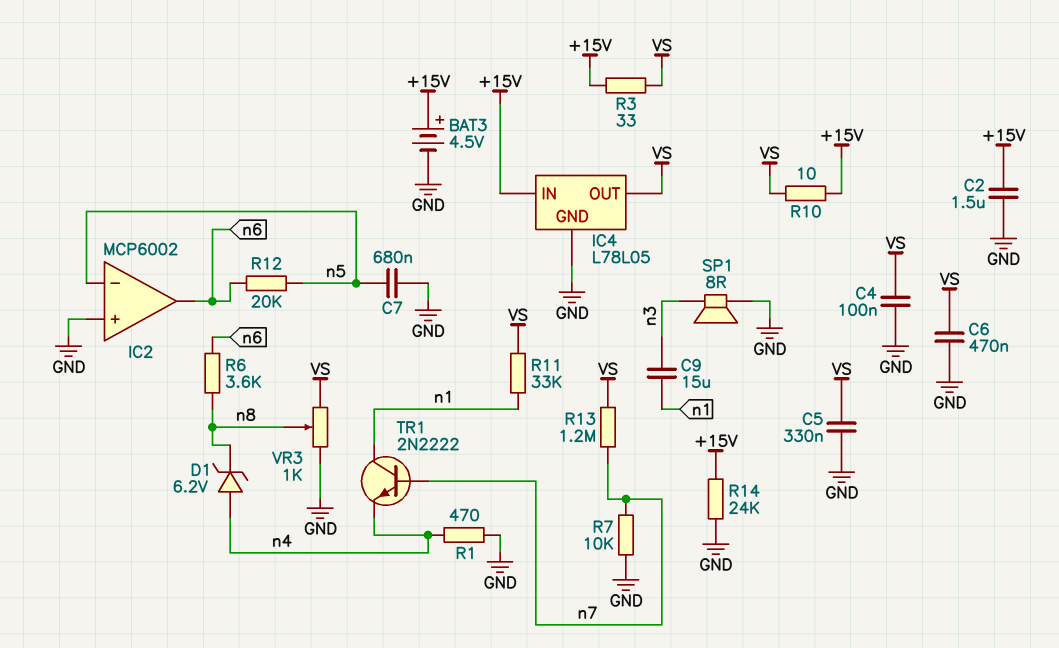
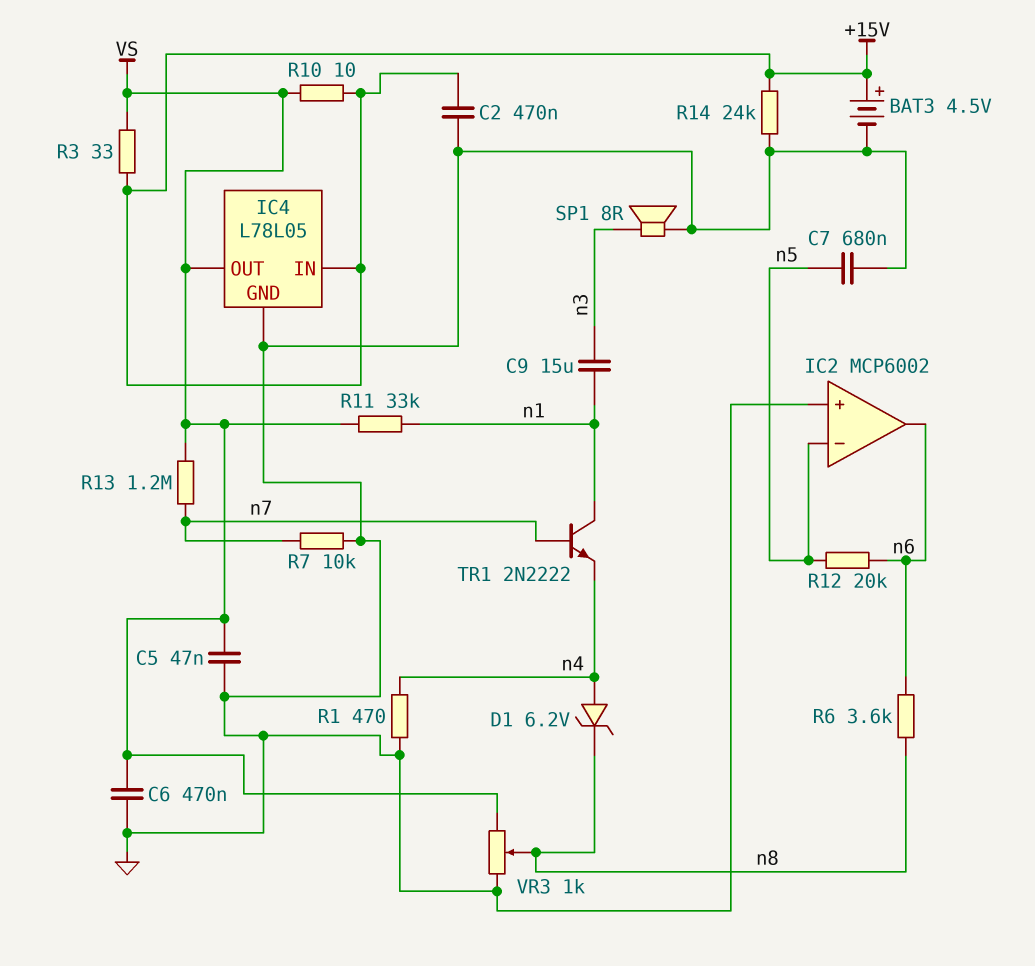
C2: 1.5uF (+15V, GND) -> 470nF (+15V, GND)
C4: 100nF (GND, VS) -> none
C5: 330nF (GND, VS) -> 47nF (GND, VS)

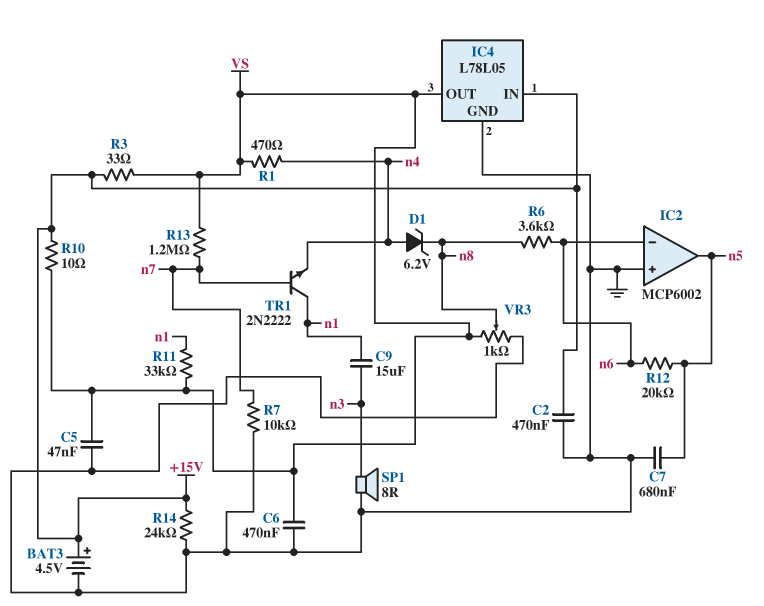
IC2 pin in-: n5 -> n6
IC2 pin out: n6 -> n5
R1: 470 (GND, n4) -> 470 (VS, n4)

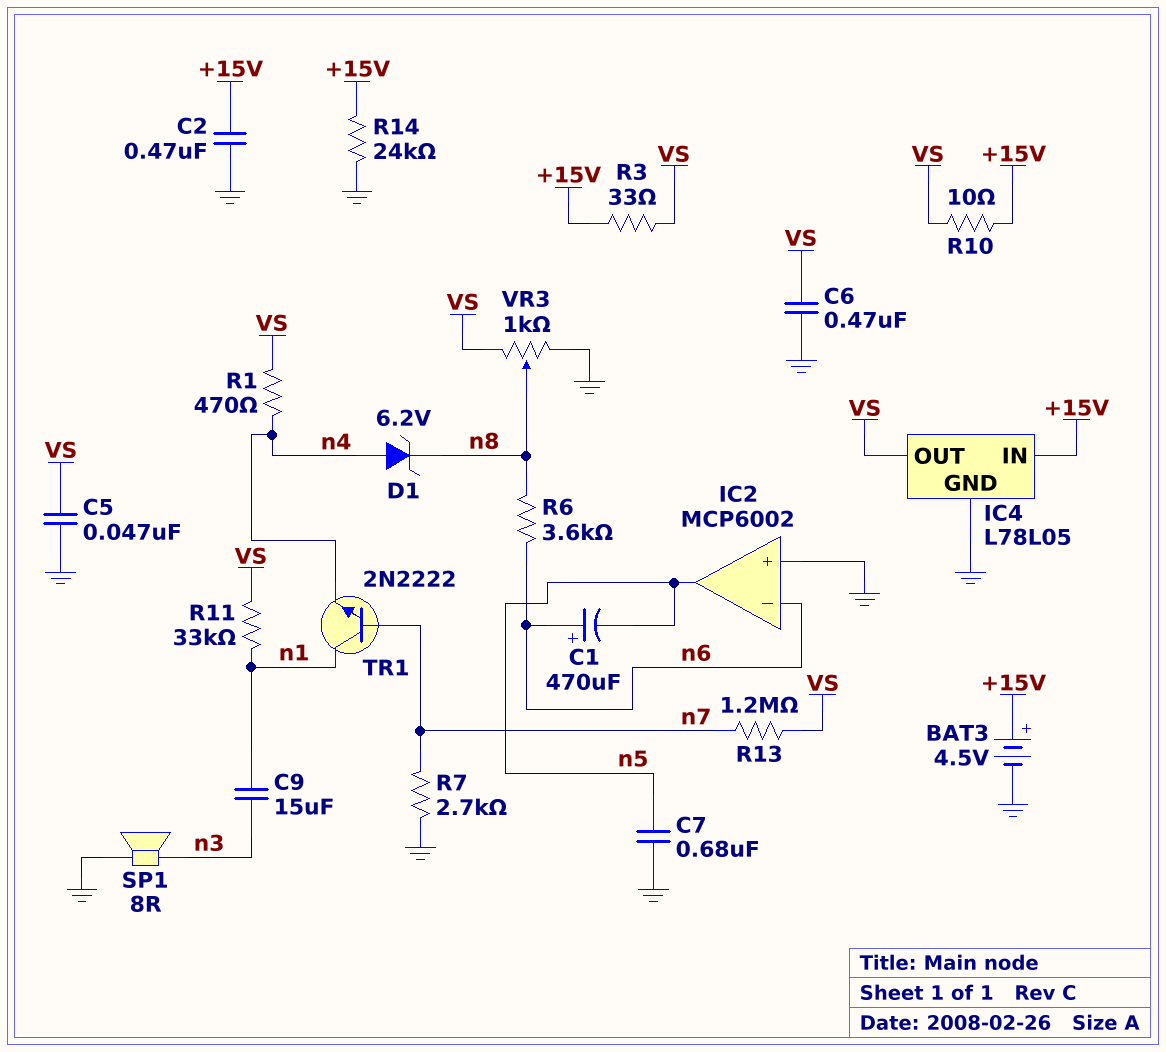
C1: none -> 470uF (plus n6, minus n5)
R7: 10k (GND, n7) -> 2.7k (GND, n7)
R12: 20k (n5, n6) -> none

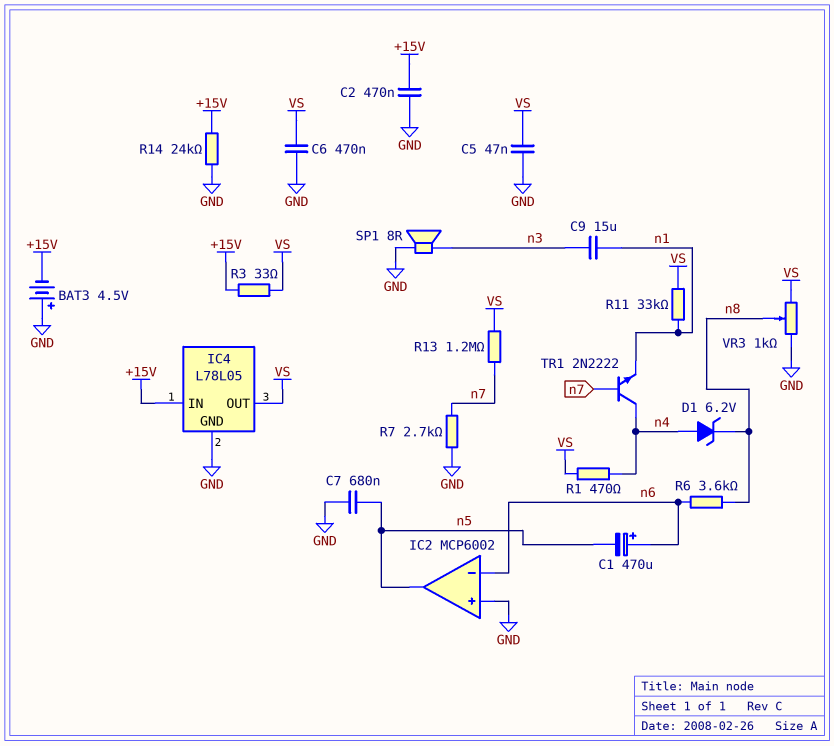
BAT3: 4.5V (plus +15V, minus GND) -> 4.5V (plus GND, minus +15V)
R10: 10 (+15V, VS) -> none
TR1: NPN 2N2222 (B n7, C n1, E n4) -> NPN 2N2222 (B n7, C n4, E n1)

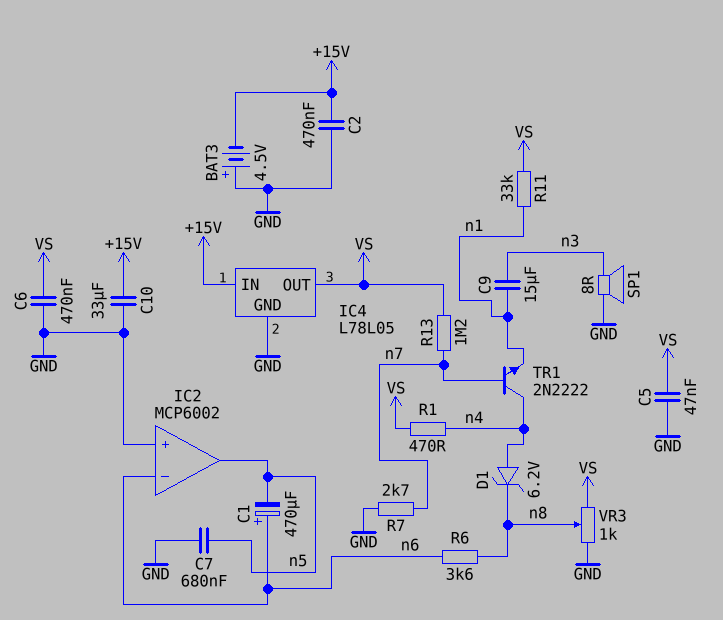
C10: none -> 33uF (+15V, GND)
R3: 33 (+15V, VS) -> none
R14: 24k (+15V, GND) -> none

